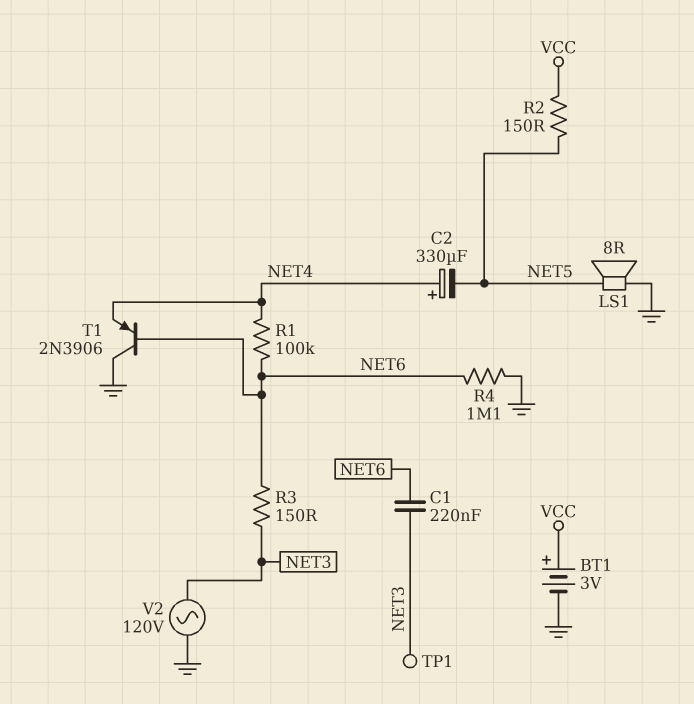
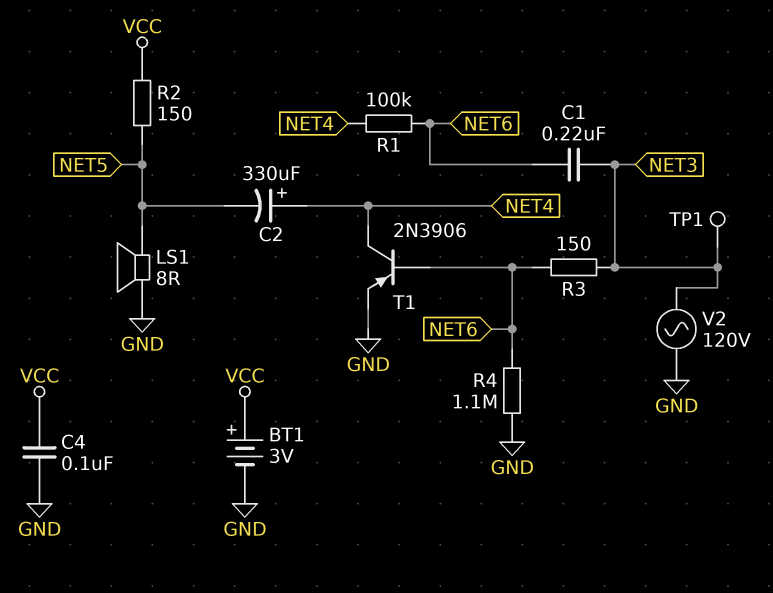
C4: none -> 100nF (GND, VCC)
T1: PNP 2N3906 (B NET6, C GND, E NET4) -> PNP 2N3906 (B NET6, C NET4, E GND)

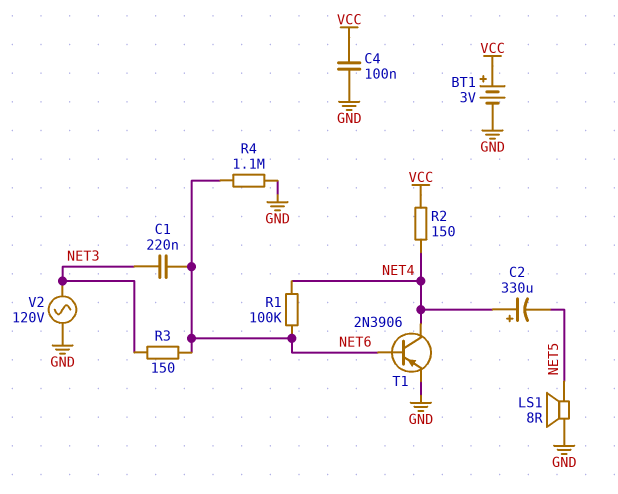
R2: 150 (NET5, VCC) -> 150 (NET4, VCC)
TP1: test point (NET3) -> none

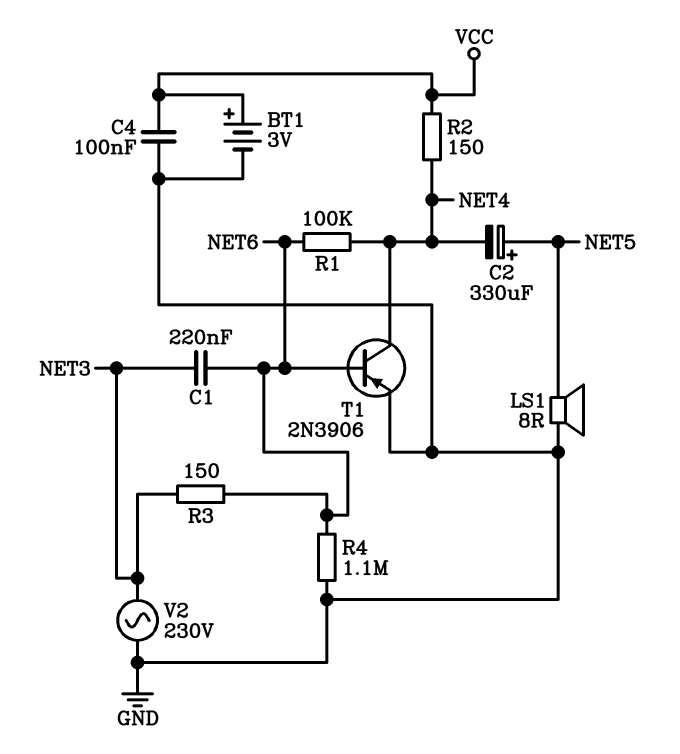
C2: 330uF (plus NET4, minus NET5) -> 330uF (plus NET5, minus NET4)
V2: AC 120V (GND, NET3) -> AC 230V (GND, NET3)

